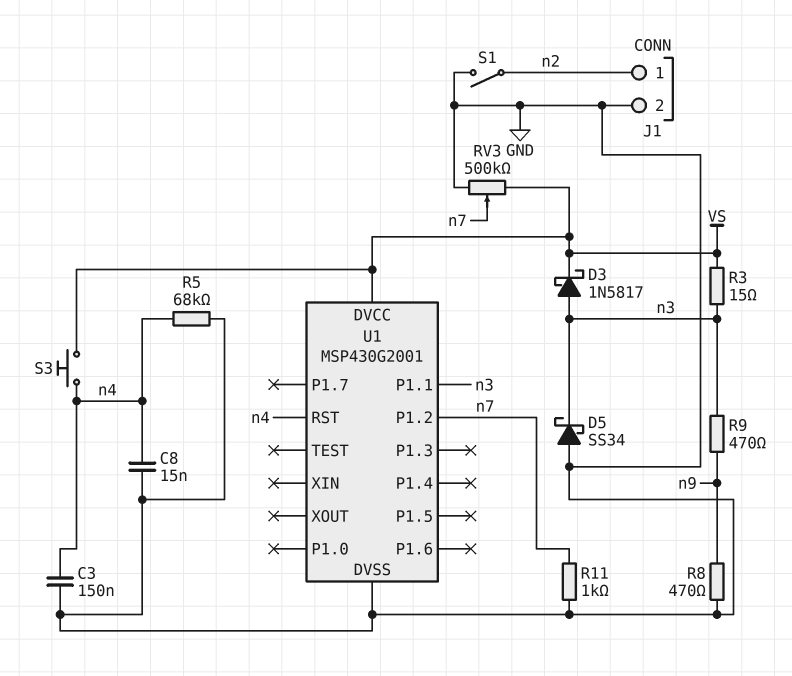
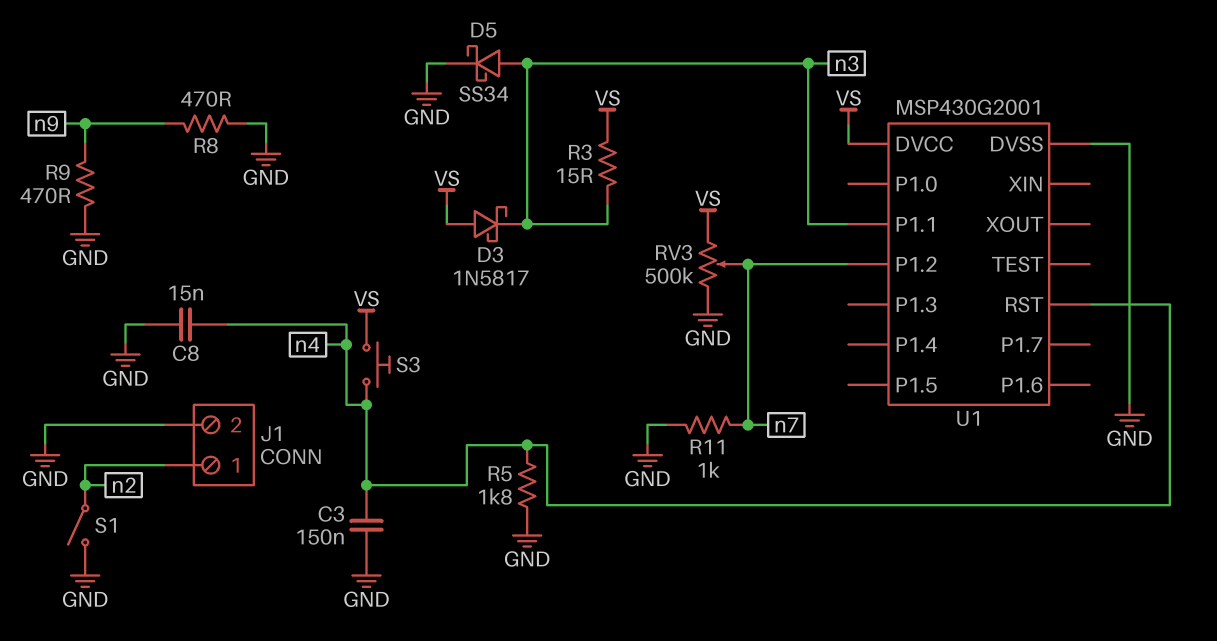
D3: schottky 1N5817 (A n3, K VS) -> schottky 1N5817 (A VS, K n3)
D5: schottky SS34 (A GND, K n3) -> schottky SS34 (A n3, K GND)
R5: 68k (GND, n4) -> 1.8k (GND, n4)
R9: 470 (n3, n9) -> 470 (GND, n9)

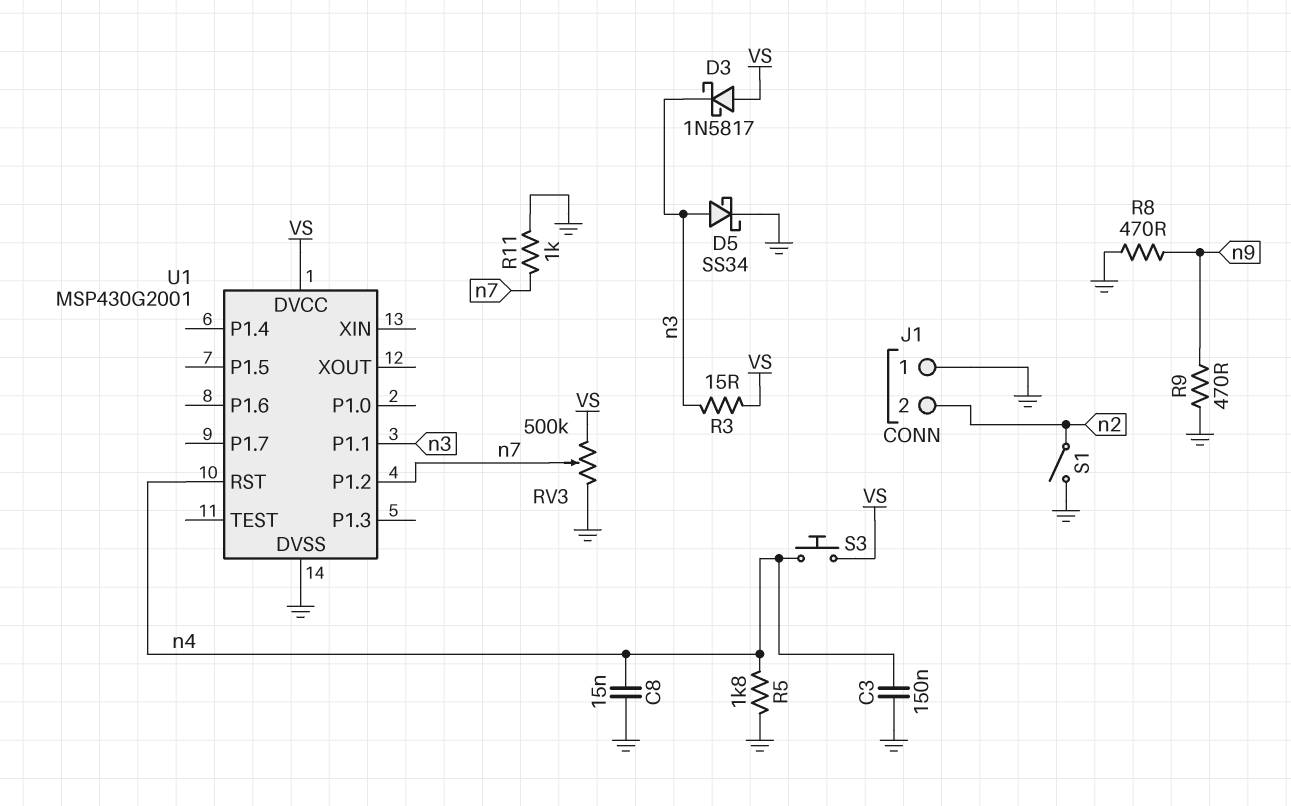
J1 pin 1: n2 -> GND
J1 pin 2: GND -> n2

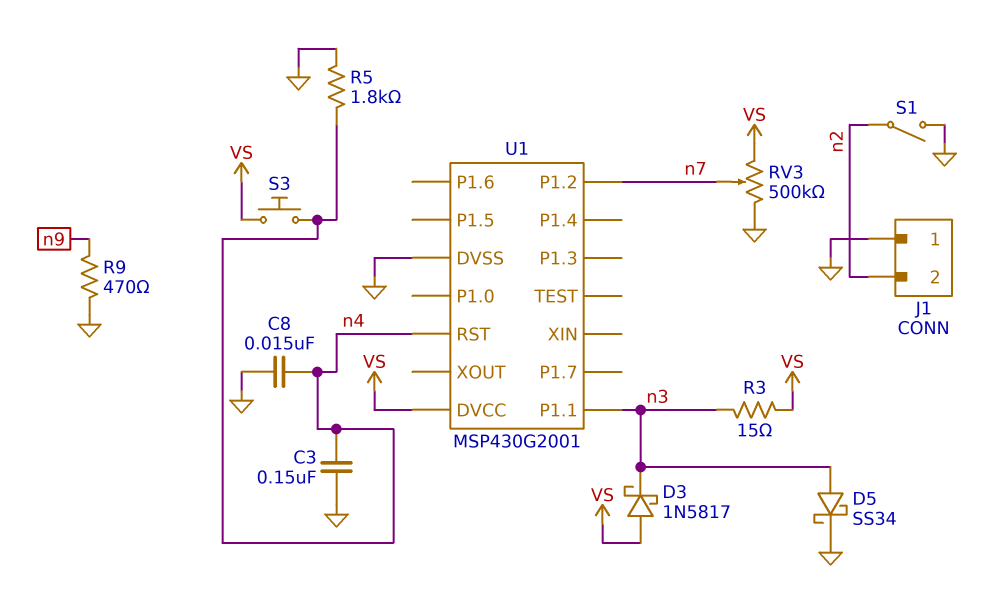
R8: 470 (GND, n9) -> none
R11: 1k (GND, n7) -> none

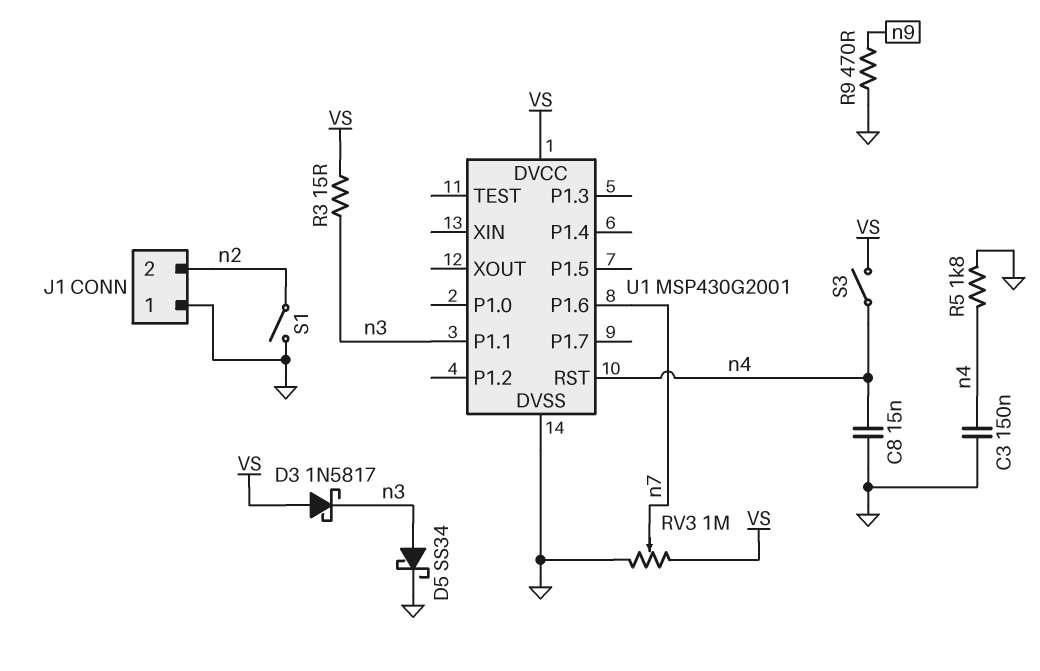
RV3: 500k (GND, VS, wiper n7) -> 1M (GND, VS, wiper n7)
S3: button (VS, n4) -> switch (VS, n4)
U1 pin P1.2: n7 -> none
U1 pin P1.6: none -> n7

